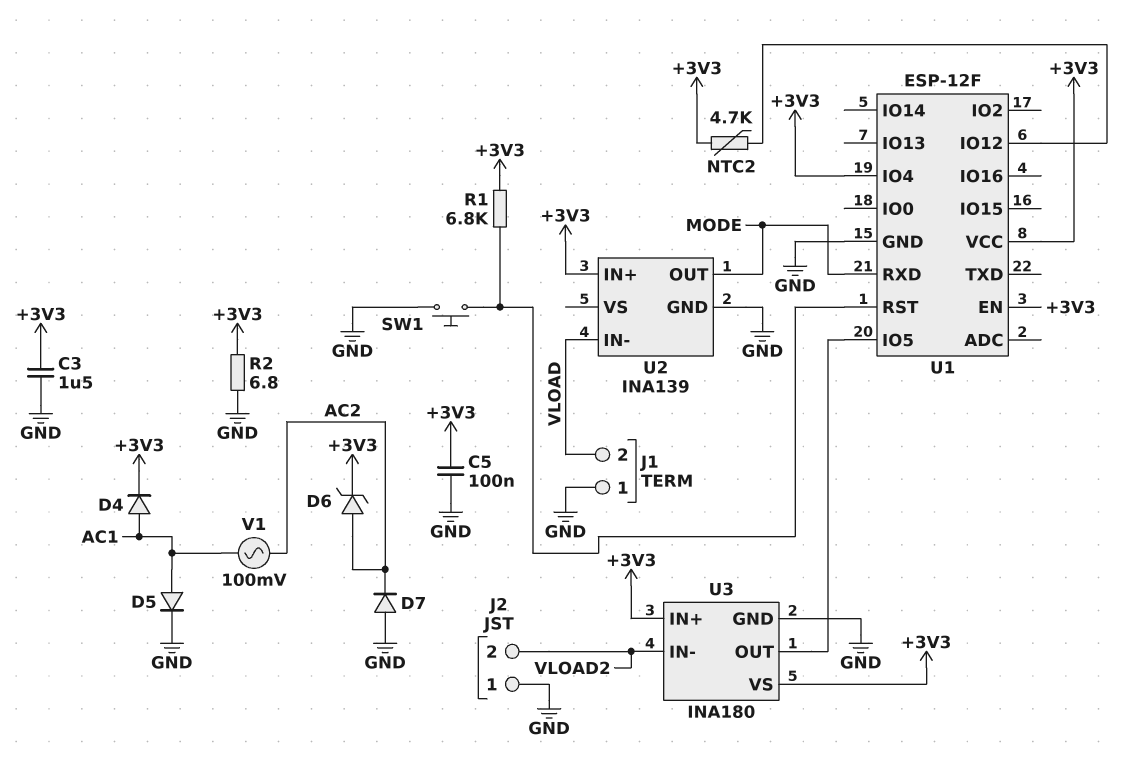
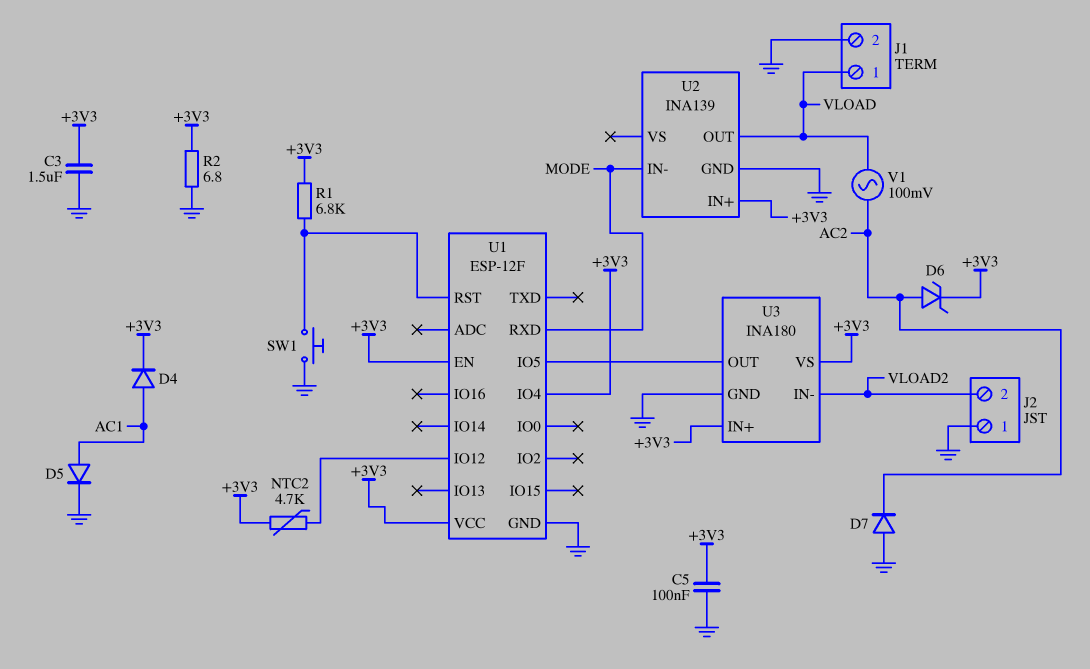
J1 pin 1: GND -> VLOAD
J1 pin 2: VLOAD -> GND
U2 pin IN-: VLOAD -> MODE
U2 pin OUT: MODE -> VLOAD
V1: AC 100mV (AC1, AC2) -> AC 100mV (AC2, VLOAD)

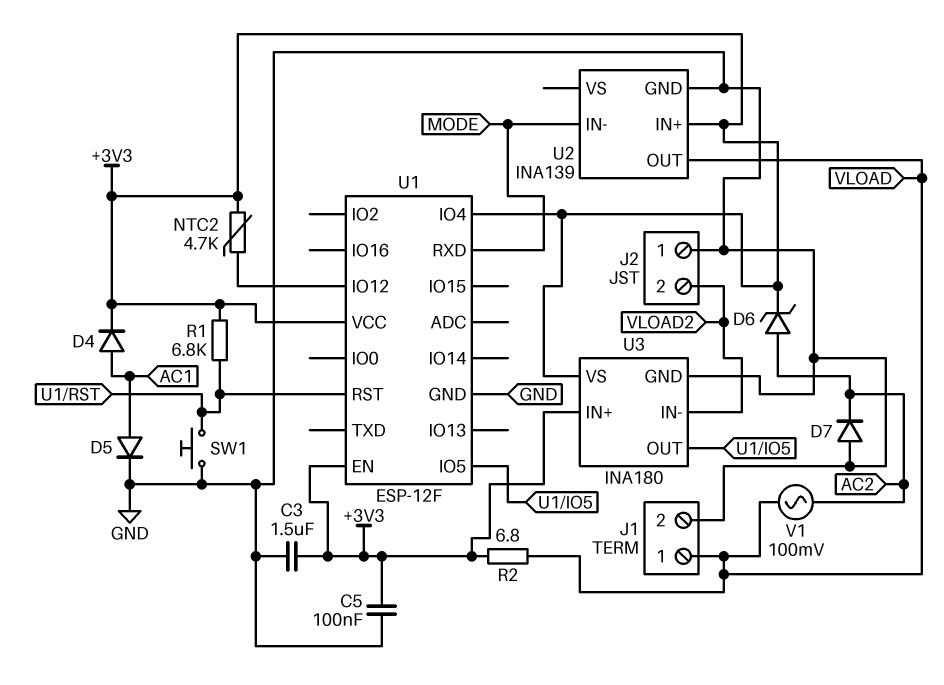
R2: 6.8 (+3V3, GND) -> 6.8 (+3V3, VLOAD)

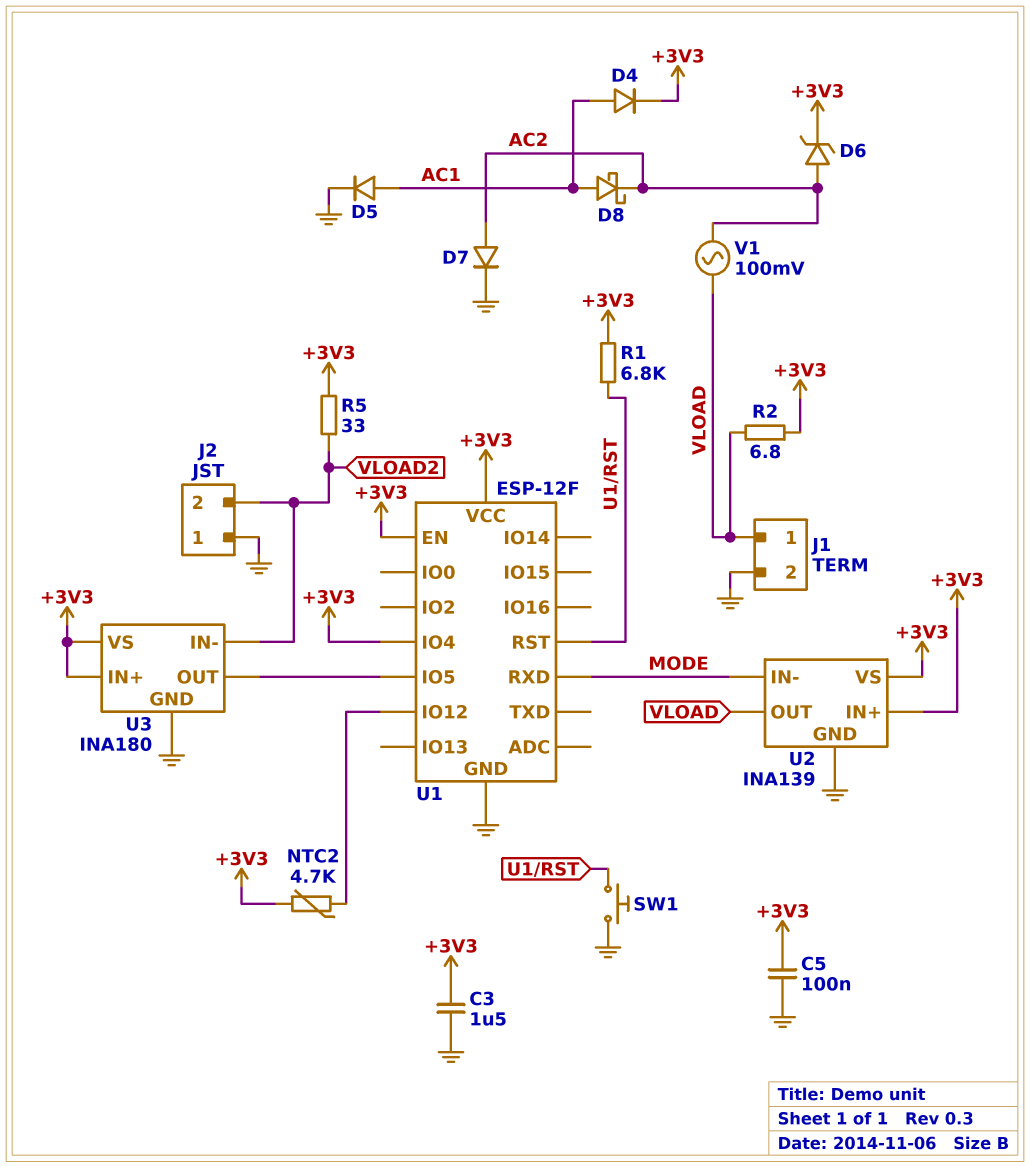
D7: diode (A GND, K AC2) -> diode (A AC2, K GND)
D8: none -> schottky (A AC1, K AC2)
R5: none -> 33 (+3V3, VLOAD2)
U2 pin VS: none -> +3V3

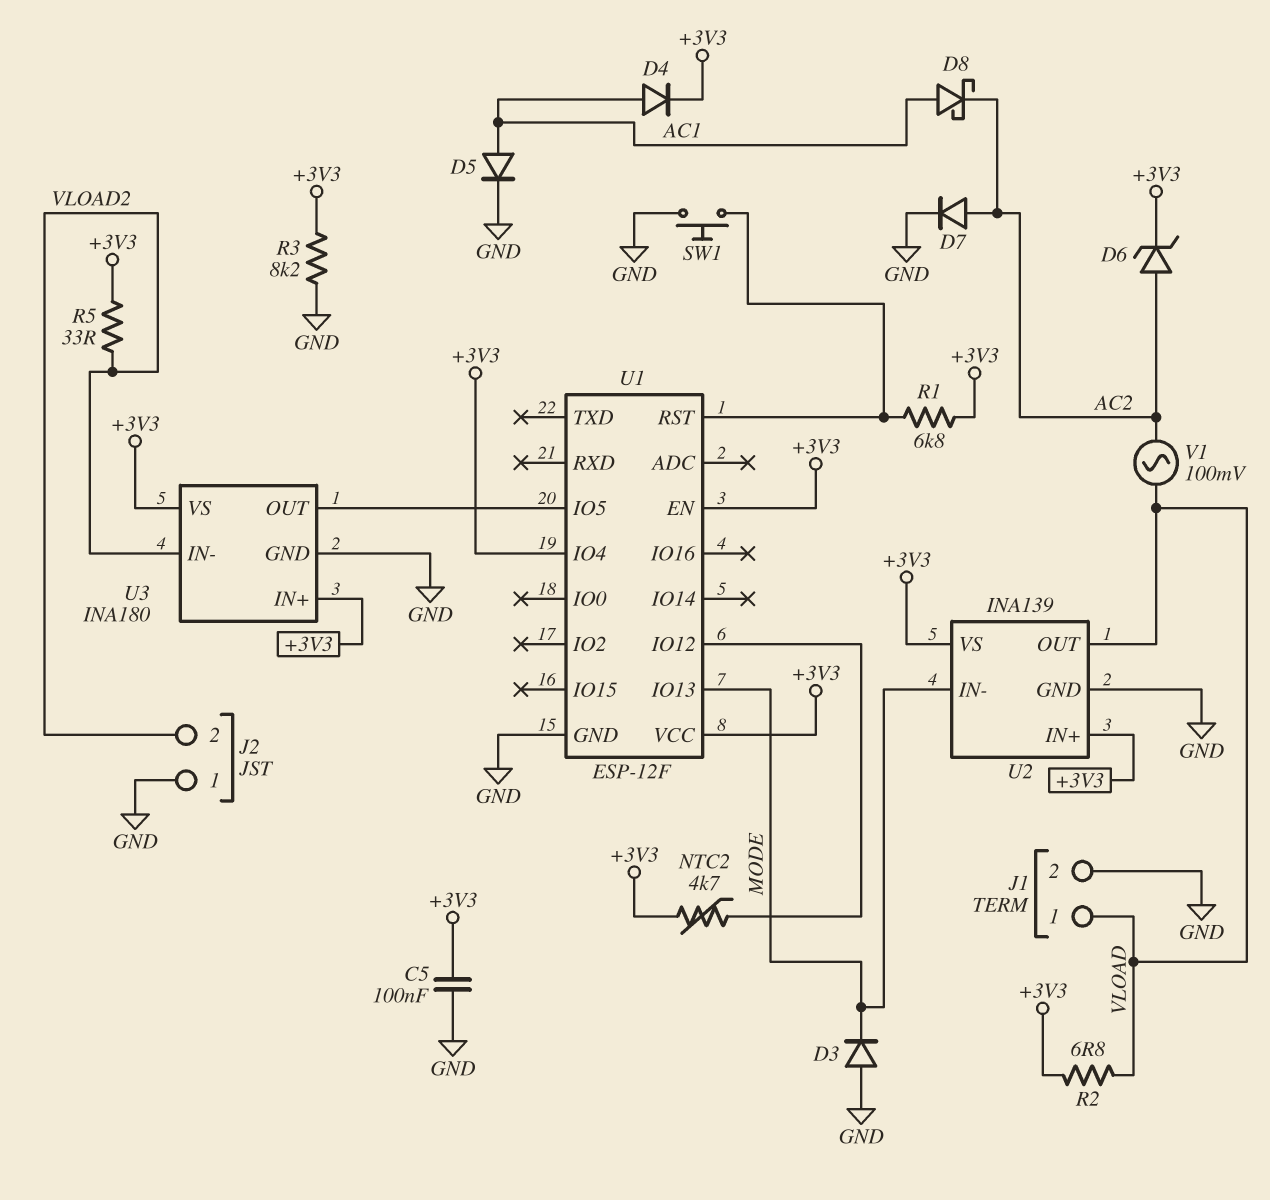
C3: 1.5uF (+3V3, GND) -> none
D3: none -> diode (A GND, K MODE)
R3: none -> 8.2k (+3V3, GND)
U1 pin IO13: none -> MODE
U1 pin RXD: MODE -> none

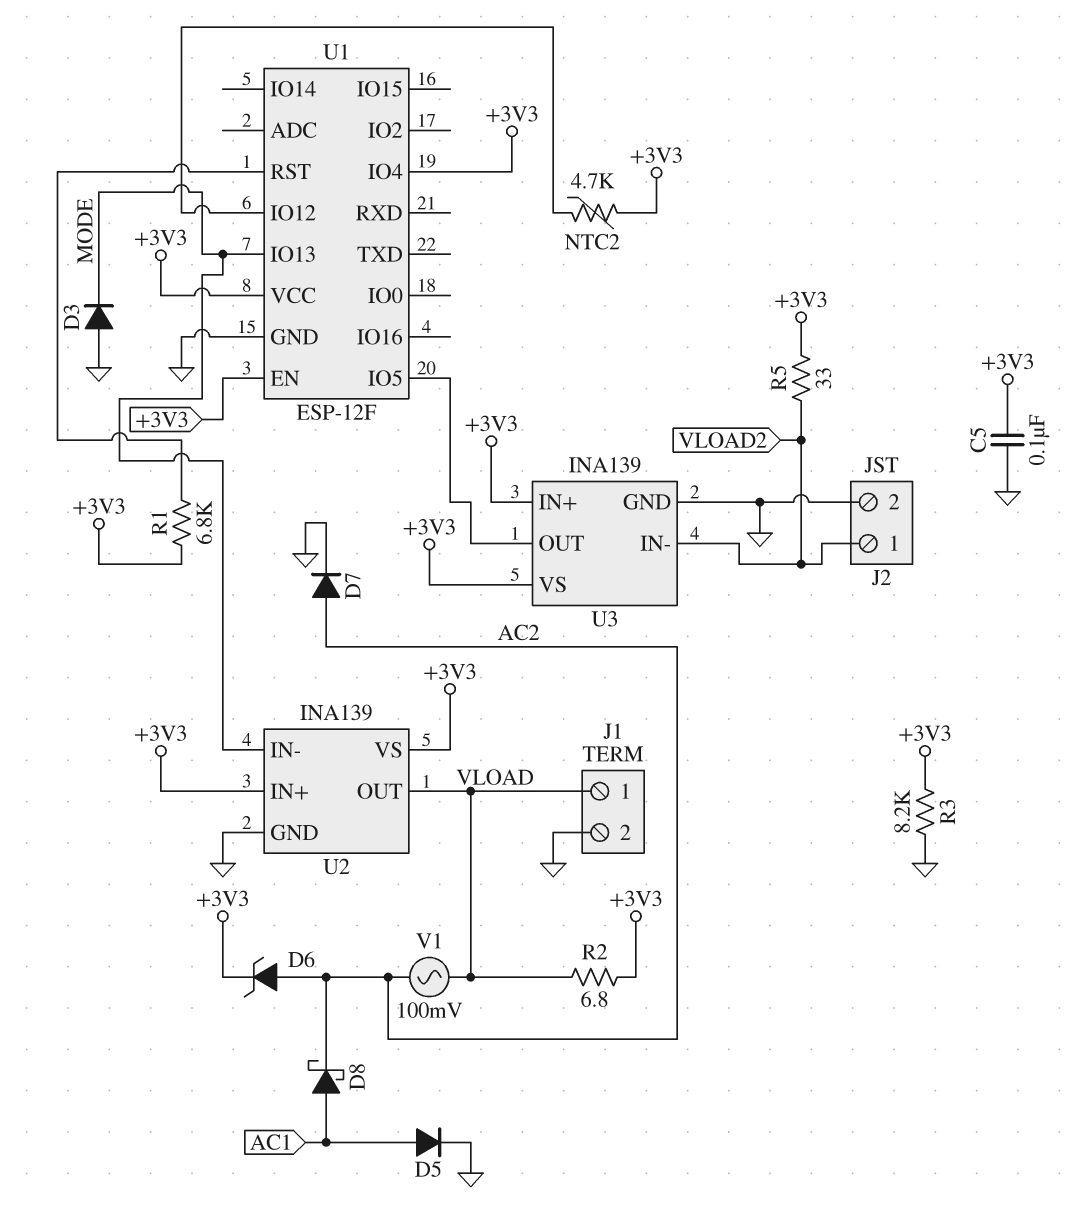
D4: diode (A AC1, K +3V3) -> none
J2 pin 1: GND -> VLOAD2
J2 pin 2: VLOAD2 -> GND
SW1: button (GND, U1/RST) -> none
U3: INA180 -> INA139

